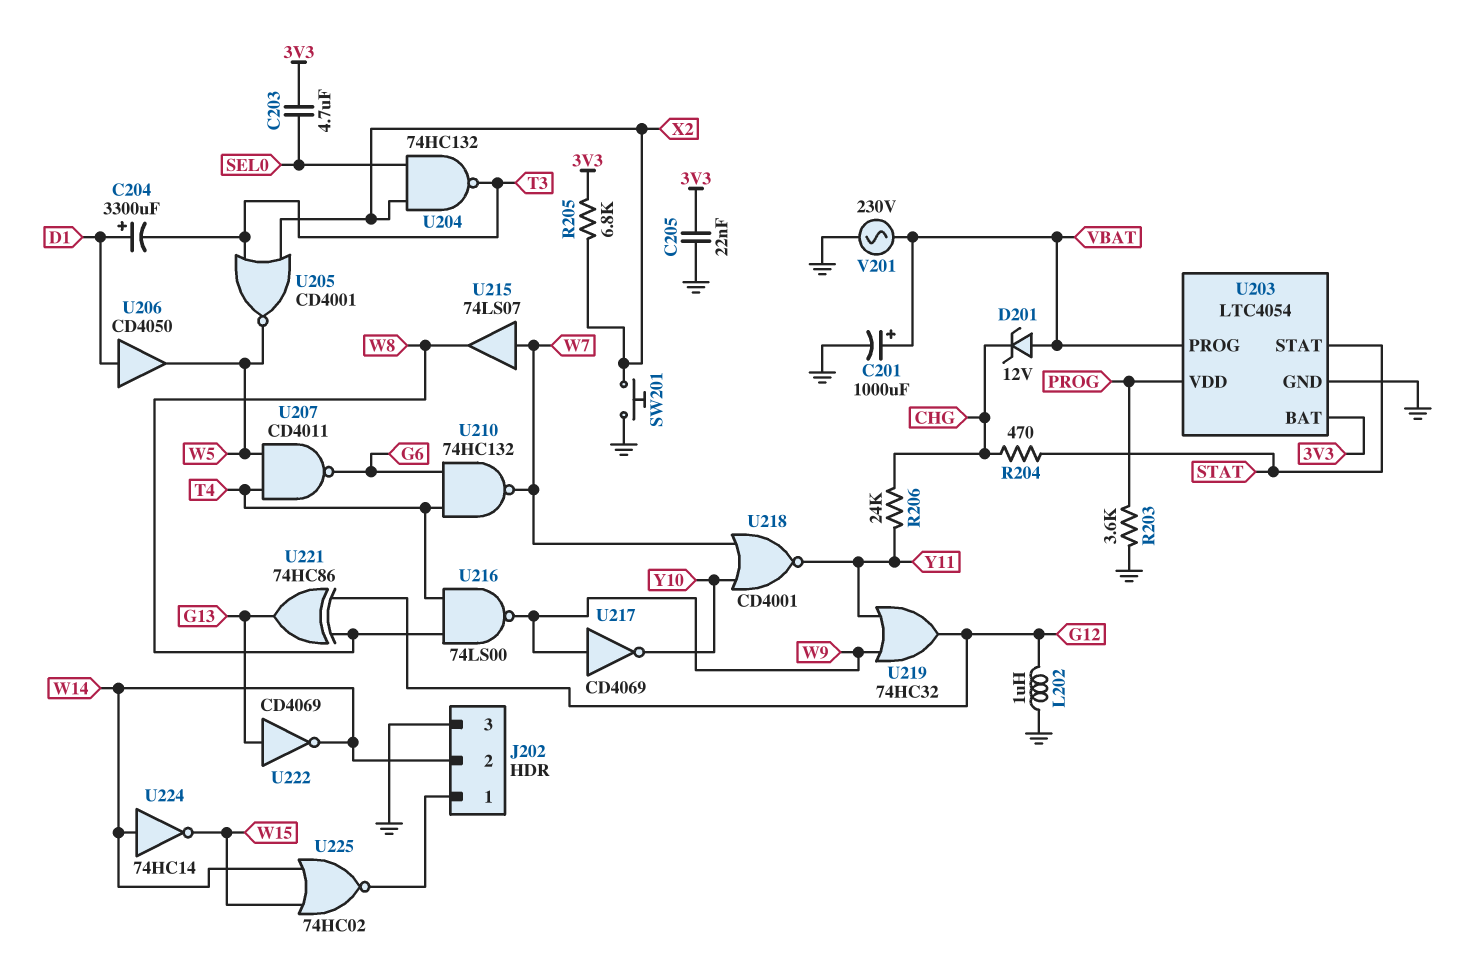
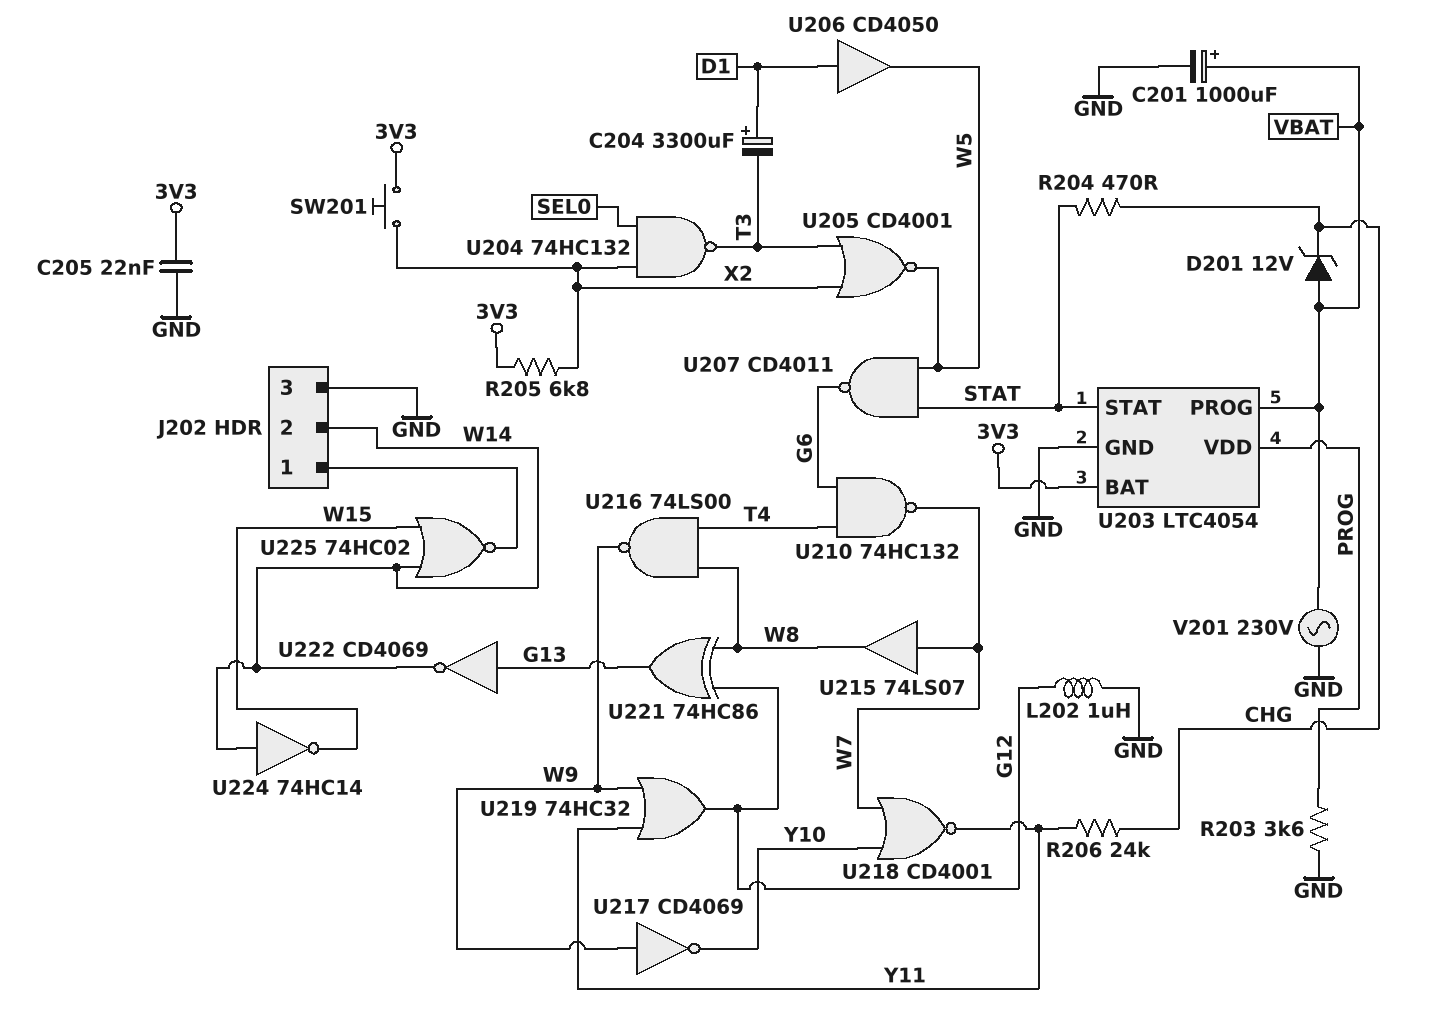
C203: 4.7uF (3V3, SEL0) -> none
SW201: button (GND, X2) -> button (3V3, X2)
U207: NAND CD4011 (in T4, in W5, out G6) -> NAND CD4011 (in STAT, in W5, out G6)

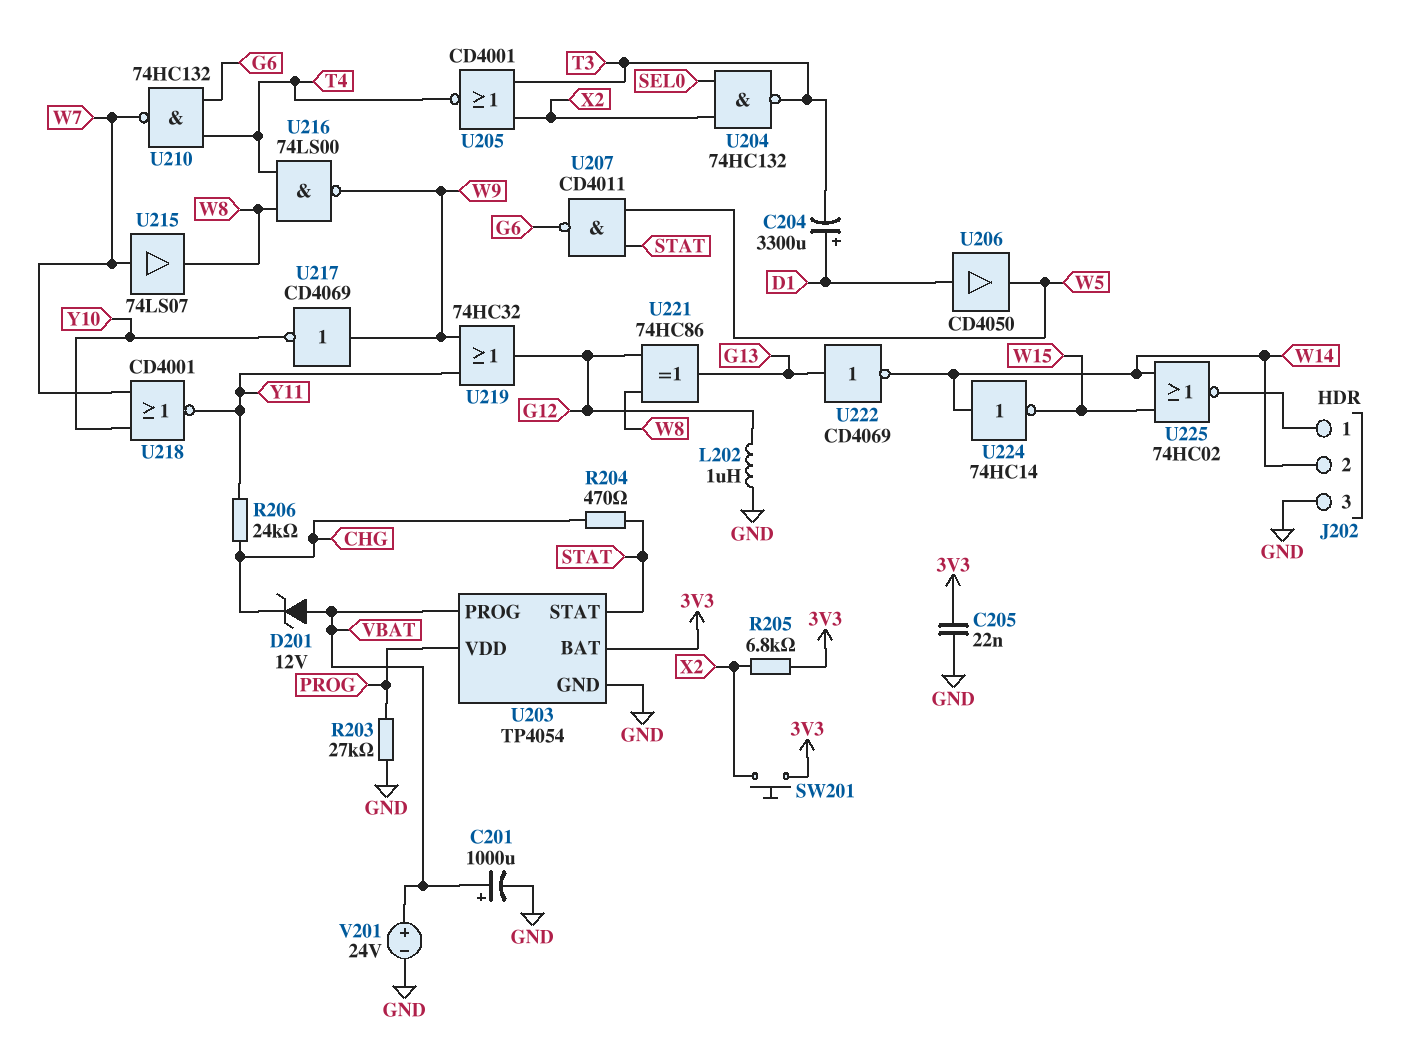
R203: 3.6k (GND, PROG) -> 27k (GND, PROG)
U203: LTC4054 -> TP4054
U205: NOR CD4001 (in T3, in X2, out W5) -> NOR CD4001 (in T3, in X2, out T4)
V201: AC 230V (GND, VBAT) -> 24V (plus VBAT, minus GND)

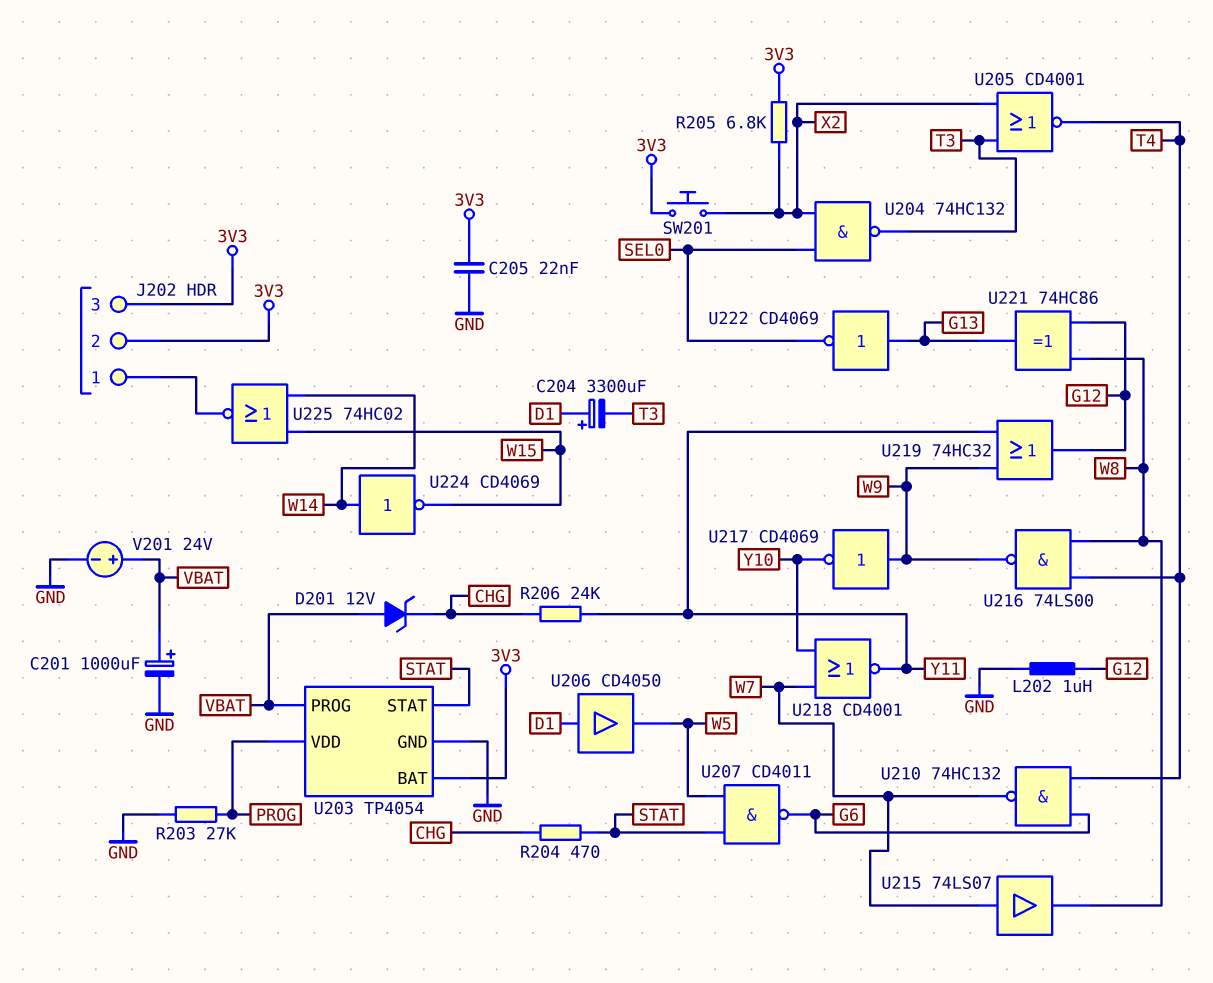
J202 pin 2: W14 -> 3V3
J202 pin 3: GND -> 3V3
U222: NOT CD4069 (in G13, out W14) -> NOT CD4069 (in G13, out SEL0)
U224: NOT 74HC14 (in W14, out W15) -> NOT CD4069 (in W14, out W15)

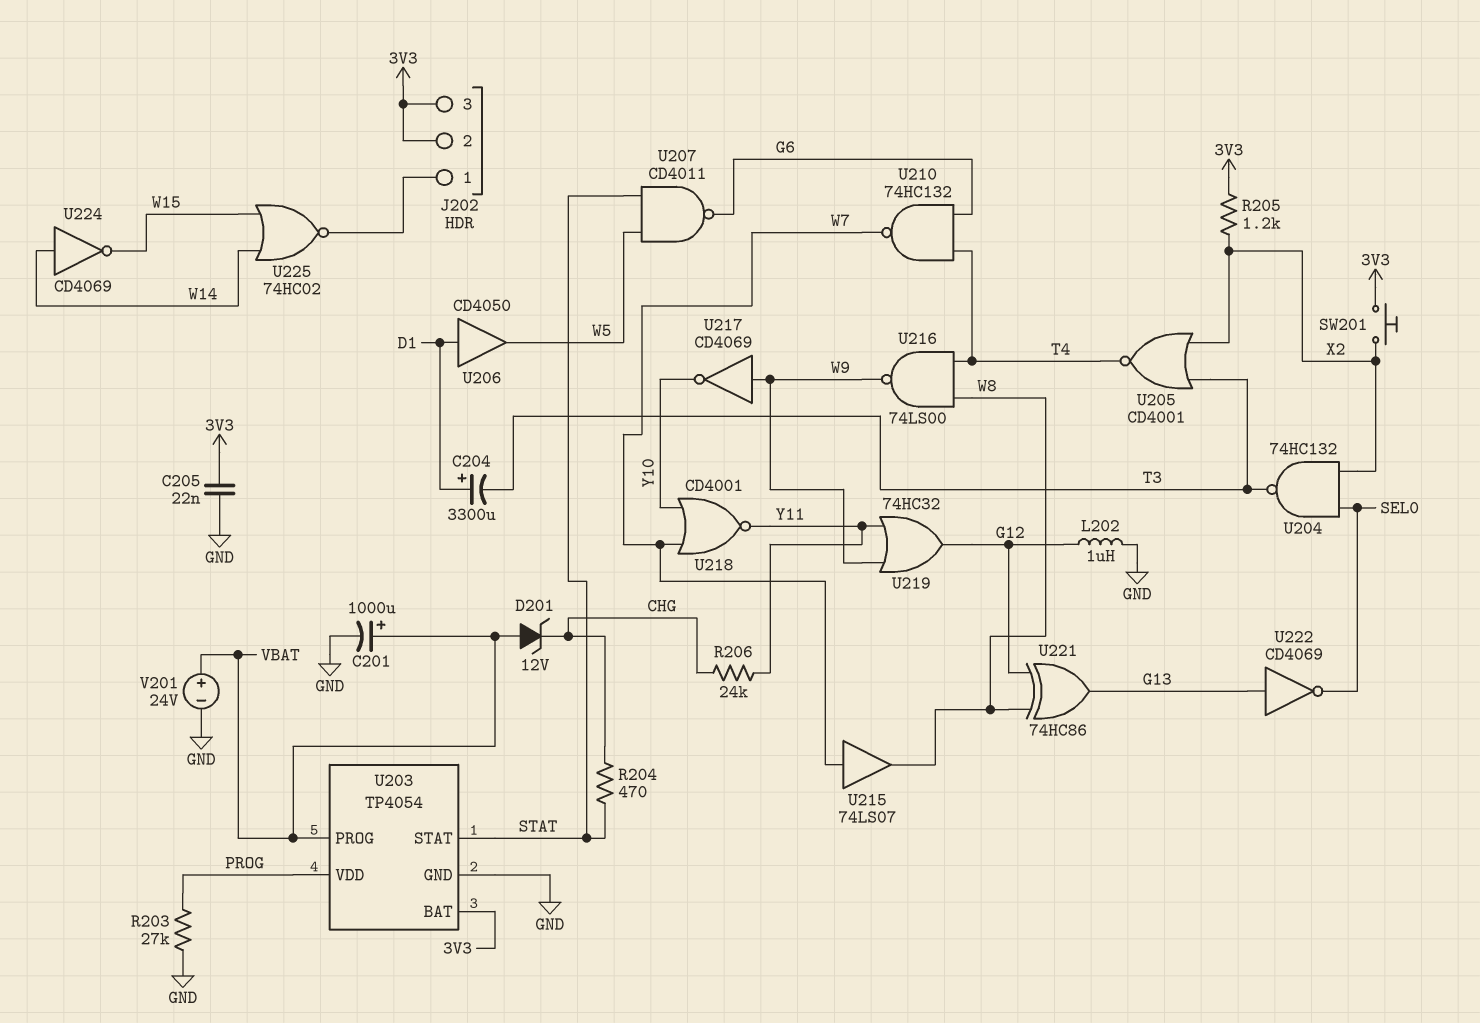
R205: 6.8k (3V3, X2) -> 1.2k (3V3, X2)

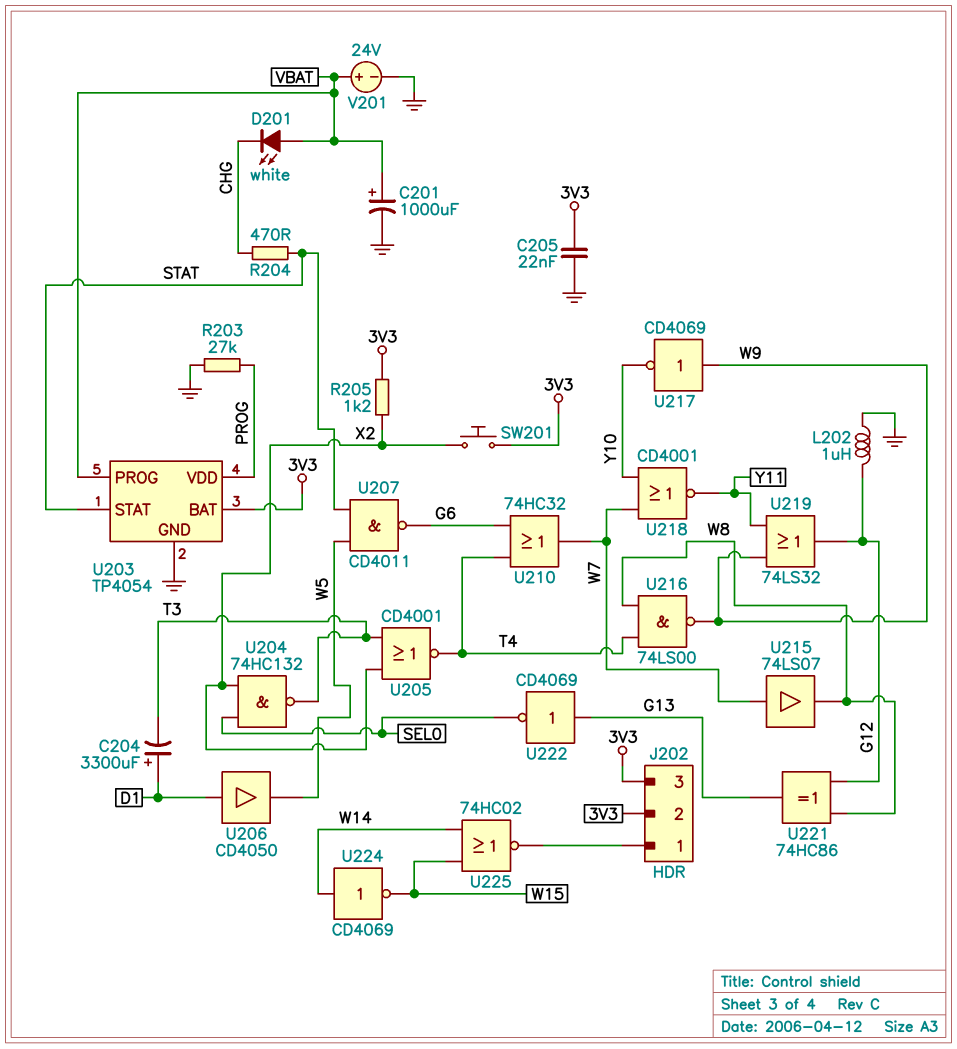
D201: zener 12V (A VBAT, K CHG) -> LED white (A VBAT, K CHG)
R206: 24k (CHG, Y11) -> none
U210: NAND 74HC132 (in G6, in T4, out W7) -> OR 74HC32 (in G6, in T4, out W7)
U219: OR 74HC32 (in W9, in Y11, out G12) -> OR 74LS32 (in W9, in Y11, out G12)

